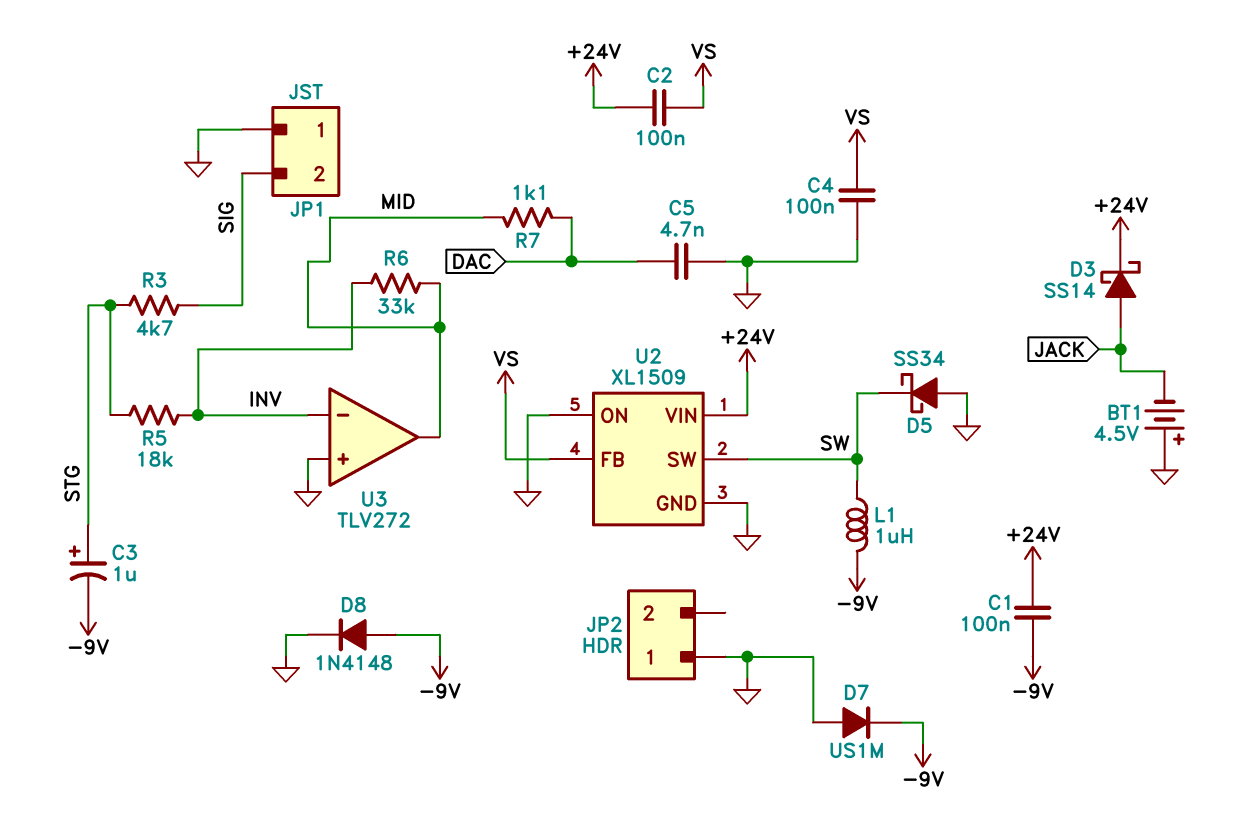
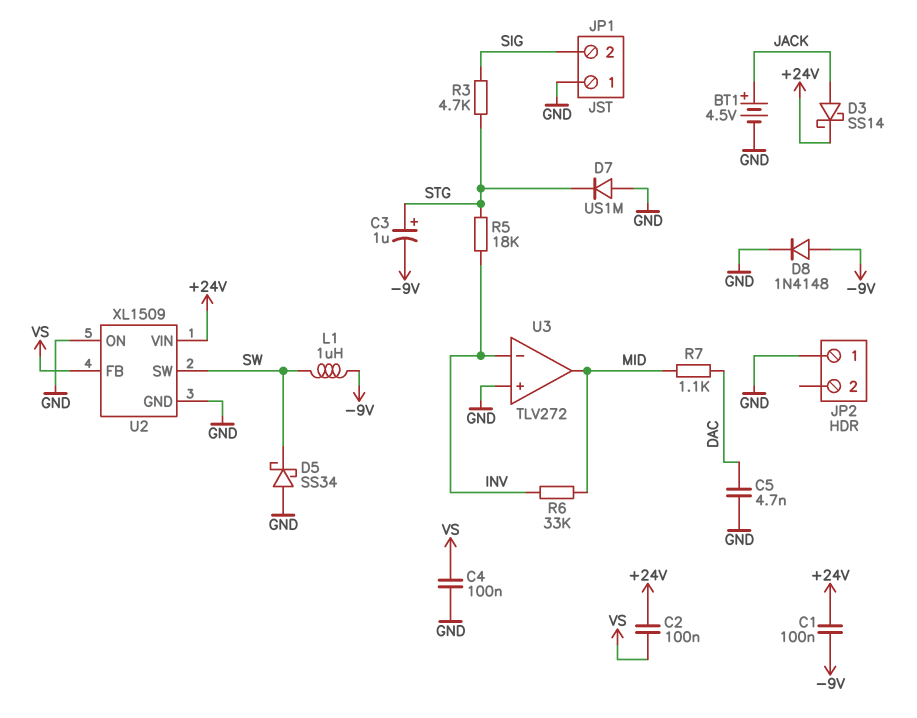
BT1: 4.5V (plus GND, minus JACK) -> 4.5V (plus JACK, minus GND)
D7: diode US1M (A GND, K -9V) -> diode US1M (A GND, K STG)

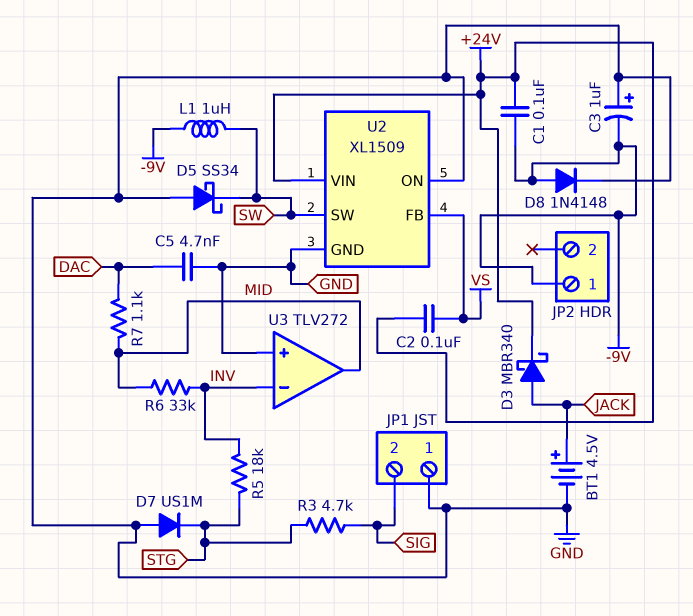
C3: 1uF (plus STG, minus -9V) -> 1uF (plus GND, minus -9V)
C4: 100nF (GND, VS) -> none
D3: schottky SS14 (A JACK, K +24V) -> schottky MBR340 (A JACK, K +24V)
JP2 pin 1: GND -> -9V

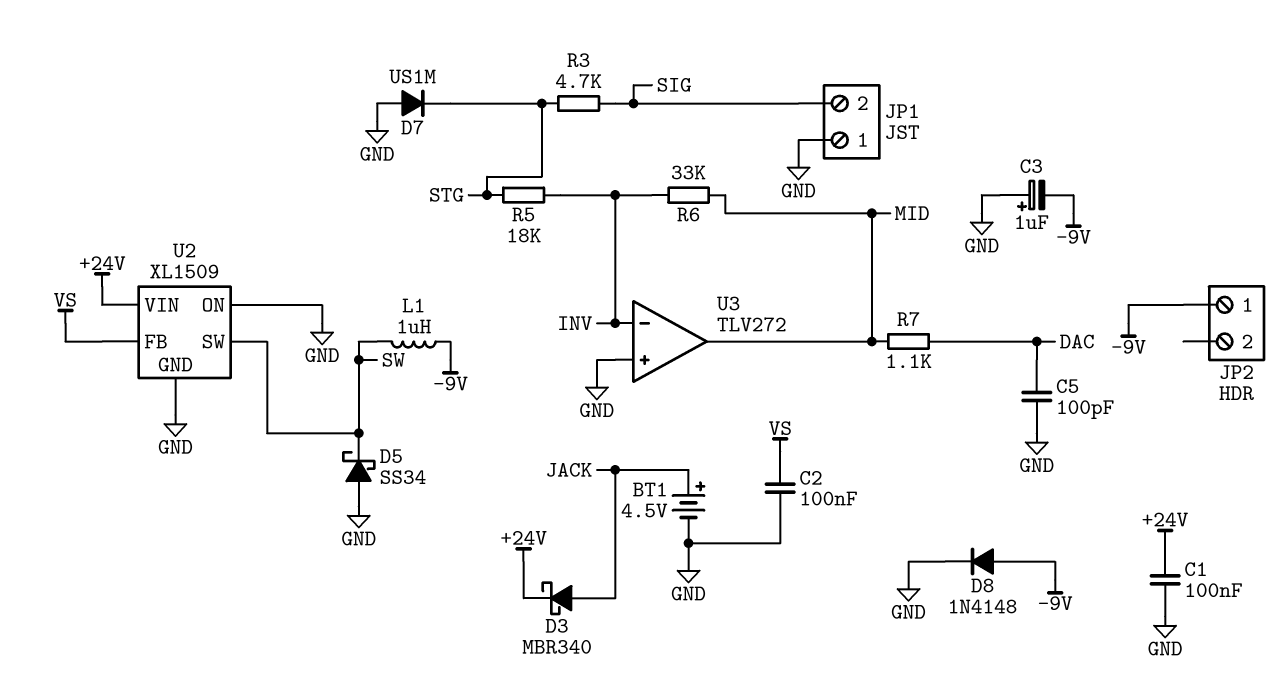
C1: 100nF (+24V, -9V) -> 100nF (+24V, GND)
C2: 100nF (+24V, VS) -> 100nF (GND, VS)
C5: 4.7nF (DAC, GND) -> 100pF (DAC, GND)

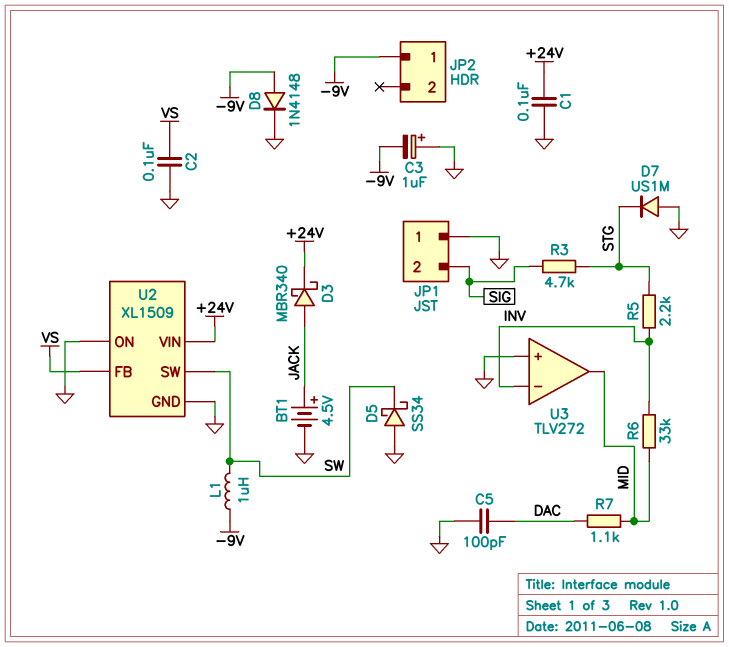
R5: 18k (INV, STG) -> 2.2k (INV, STG)

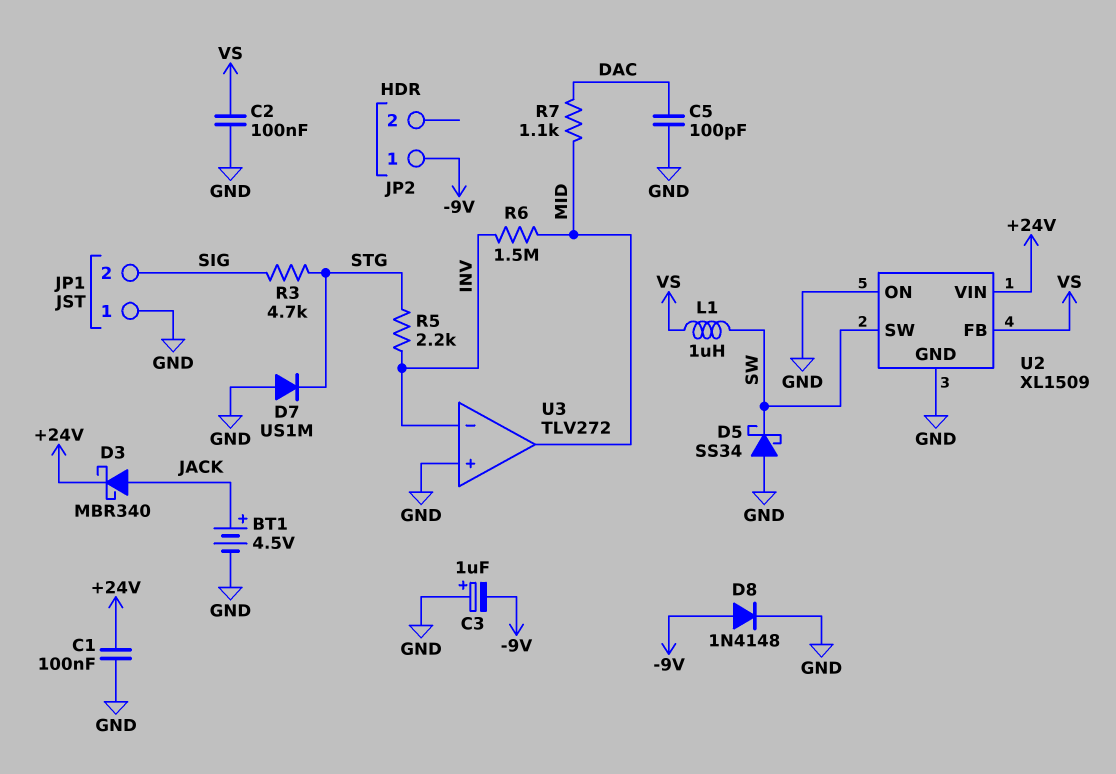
L1: 1uH (-9V, SW) -> 1uH (SW, VS)
R6: 33k (INV, MID) -> 1.5M (INV, MID)

